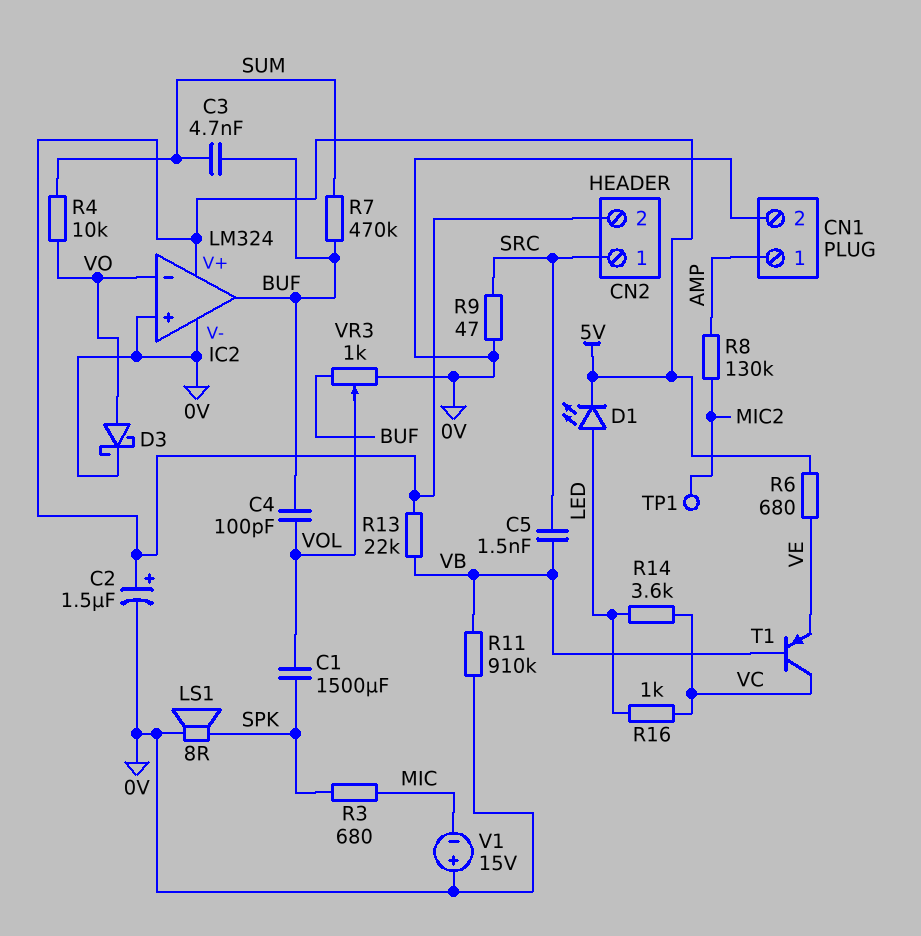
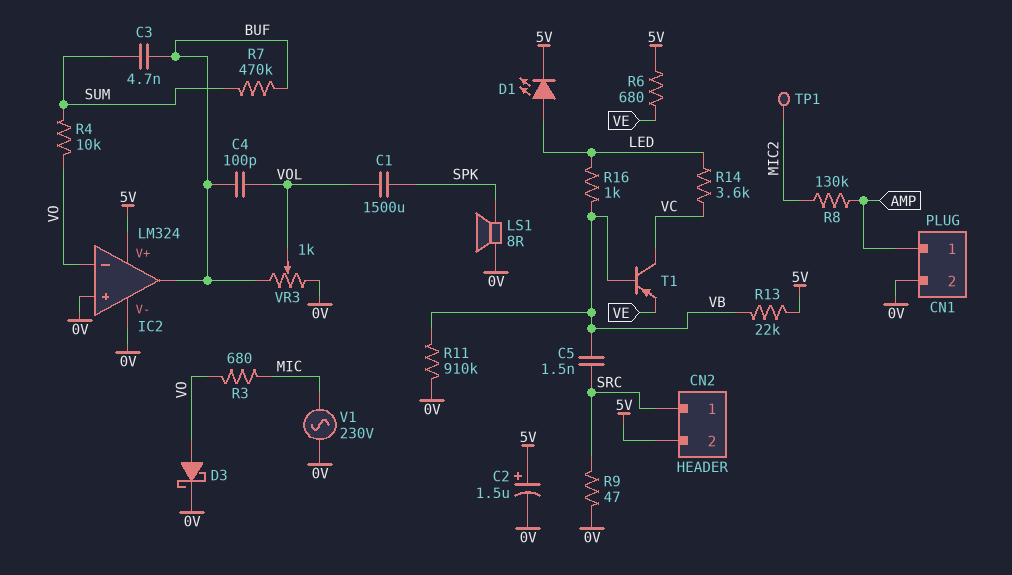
R3: 680 (MIC, SPK) -> 680 (MIC, VO)
R16: 1k (LED, VC) -> 1k (LED, VB)
V1: 15V (plus 0V, minus MIC) -> AC 230V (0V, MIC)

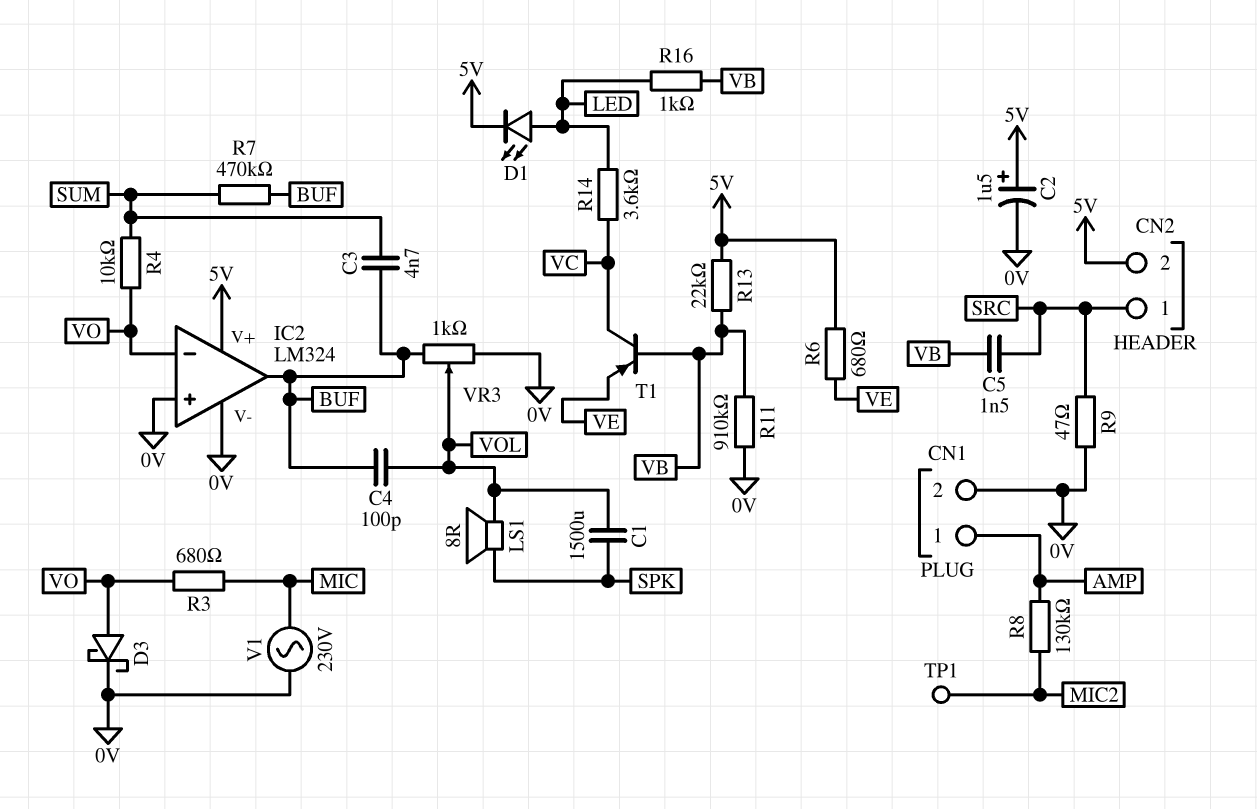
LS1: speaker 8R (0V, SPK) -> speaker 8R (SPK, VOL)

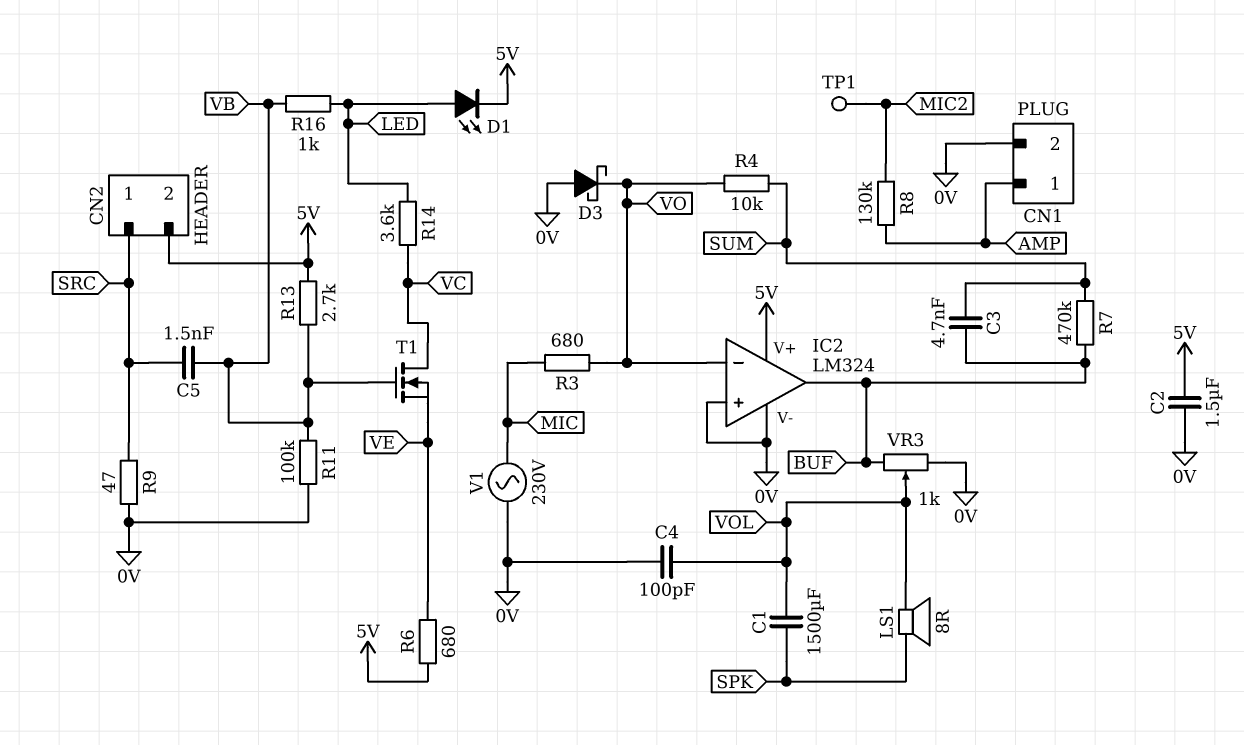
C2: 1.5uF (plus 5V, minus 0V) -> 1.5uF (0V, 5V)
C4: 100pF (BUF, VOL) -> 100pF (0V, VOL)
D3: schottky (A VO, K 0V) -> schottky (A 0V, K VO)
R11: 910k (0V, VB) -> 100k (0V, VB)
R13: 22k (5V, VB) -> 2.7k (5V, VB)
T1: PNP (B VB, C VC, E VE) -> NMOS (G VB, D VC, S VE)

